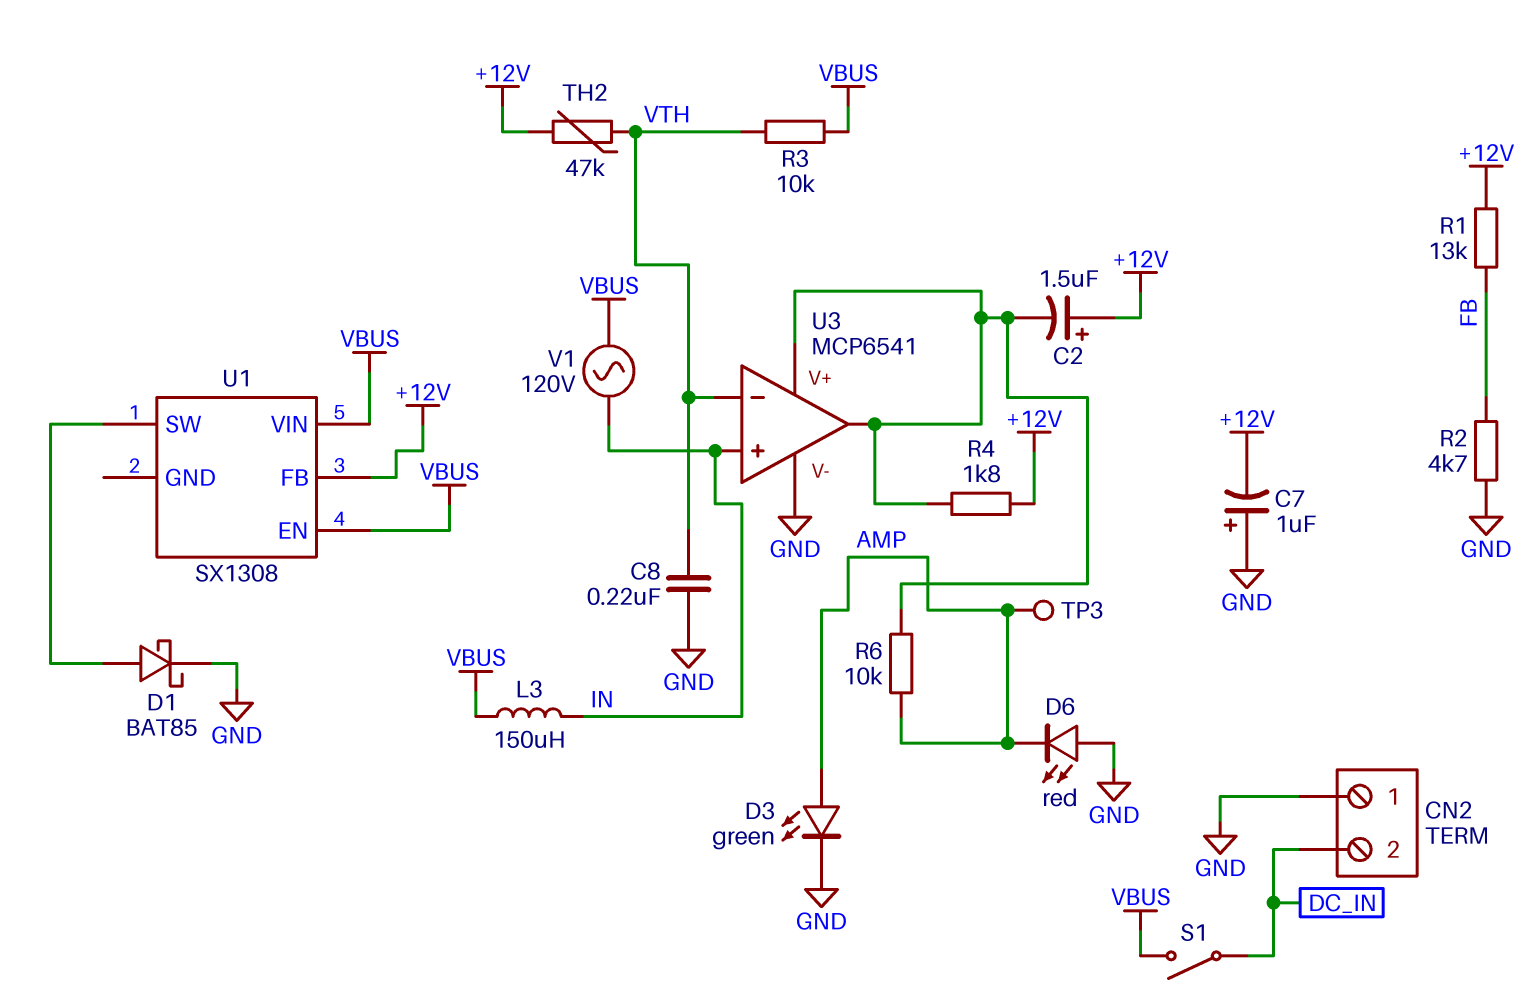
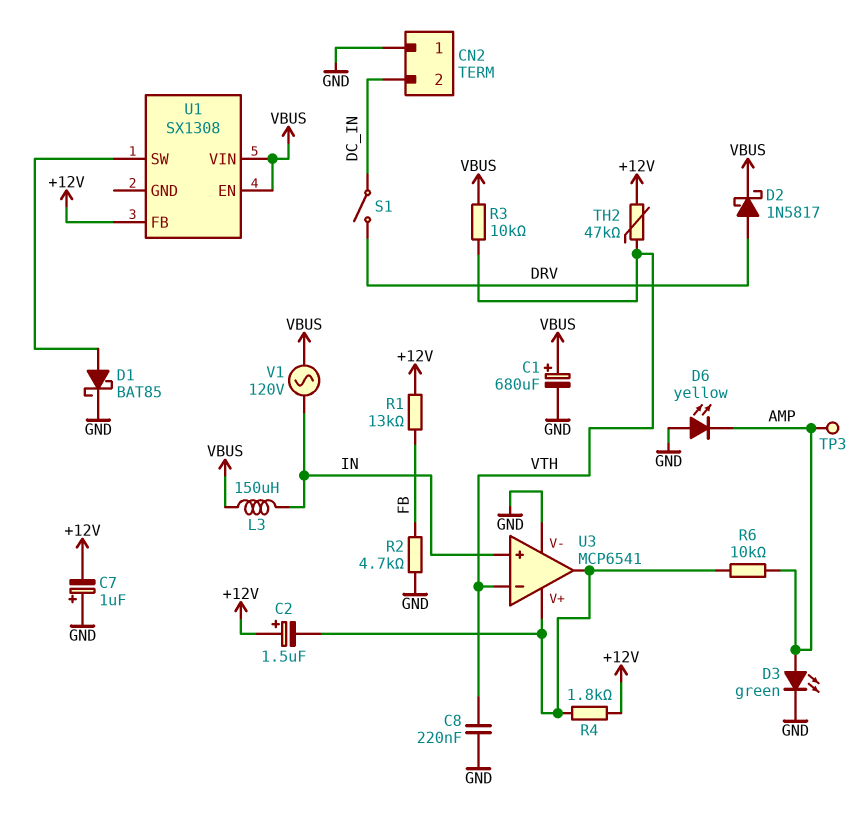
C1: none -> 680uF (plus VBUS, minus GND)
D2: none -> schottky 1N5817 (A DRV, K VBUS)
D6: LED red (A GND, K AMP) -> LED yellow (A GND, K AMP)
S1: switch (DC_IN, VBUS) -> switch (DC_IN, DRV)

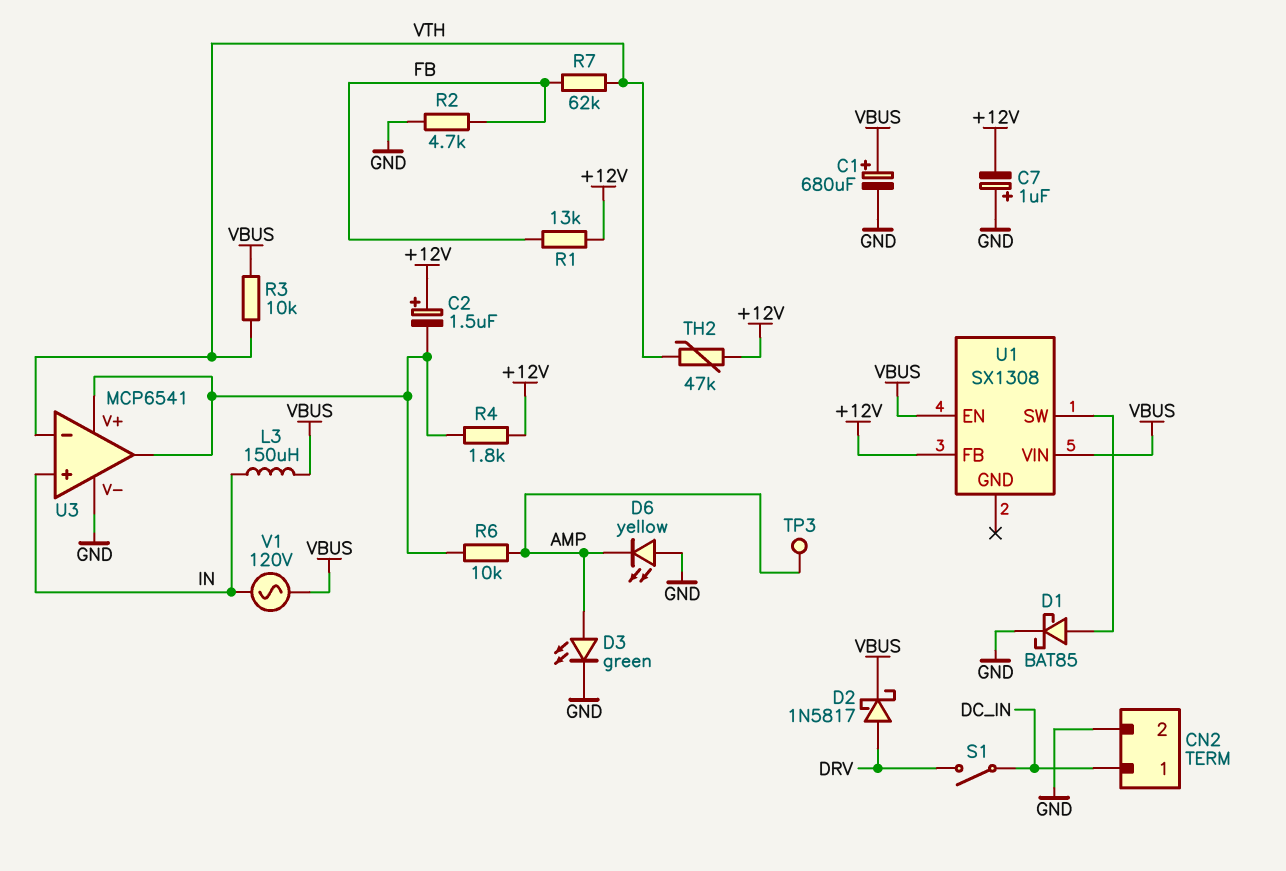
C8: 220nF (GND, VTH) -> none
CN2 pin 1: GND -> DC_IN
CN2 pin 2: DC_IN -> GND
R7: none -> 62k (FB, VTH)

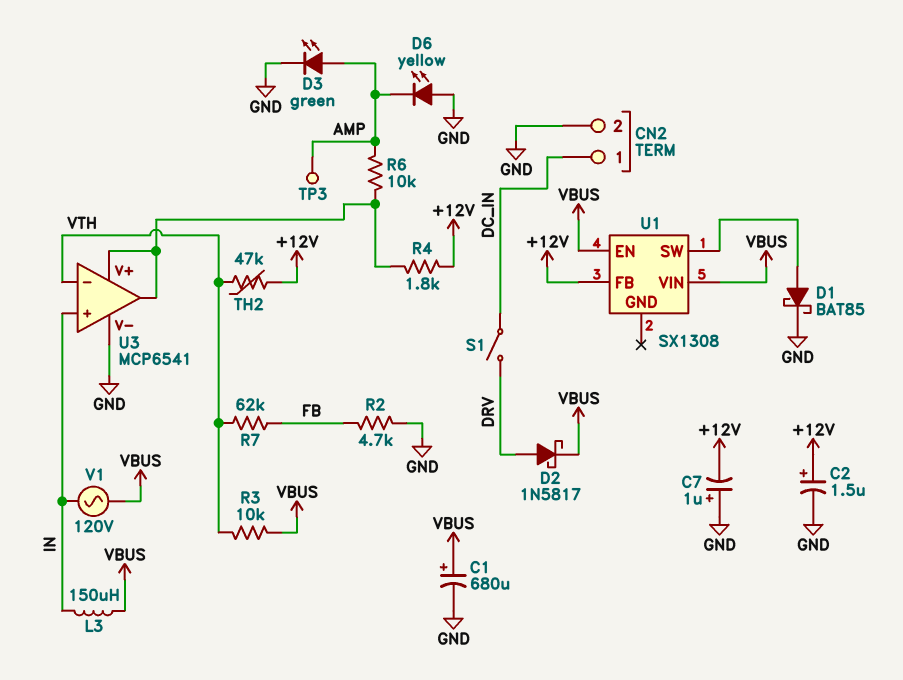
C2: 1.5uF (plus +12V, minus U3/V+) -> 1.5uF (plus +12V, minus GND)
R1: 13k (+12V, FB) -> none

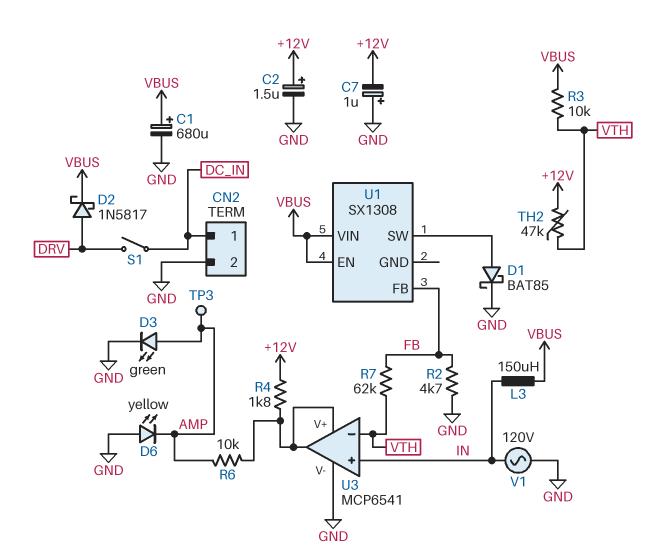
U1 pin FB: +12V -> FB
V1: AC 120V (IN, VBUS) -> AC 120V (GND, IN)

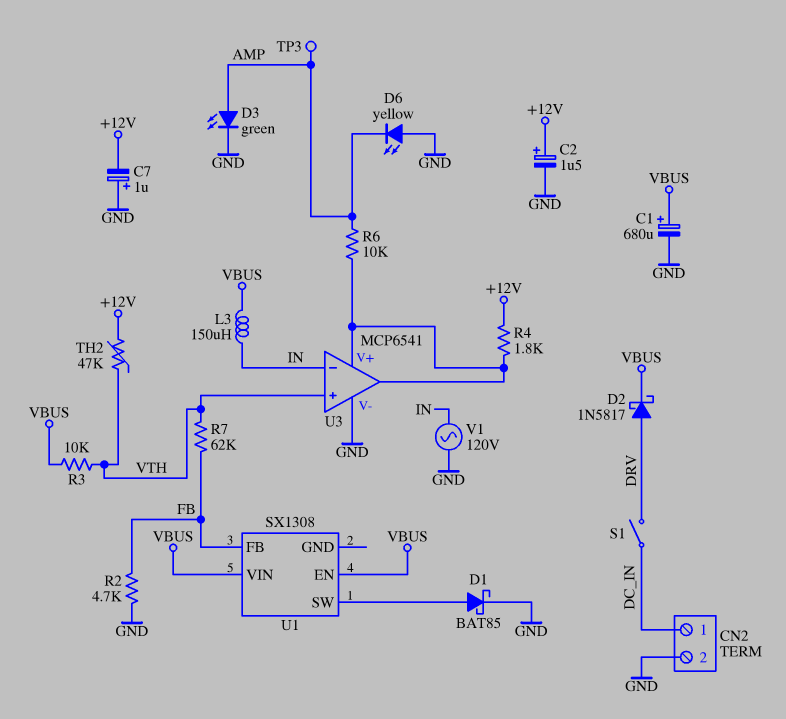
U3 pin in+: IN -> VTH
U3 pin in-: VTH -> IN

